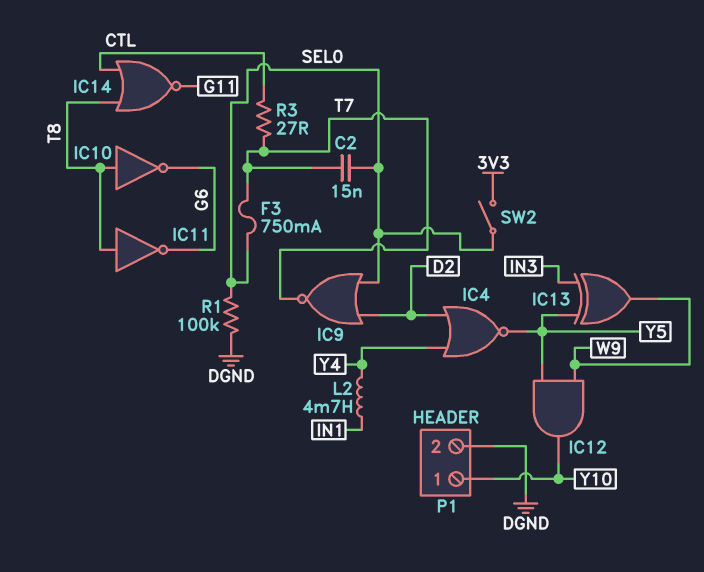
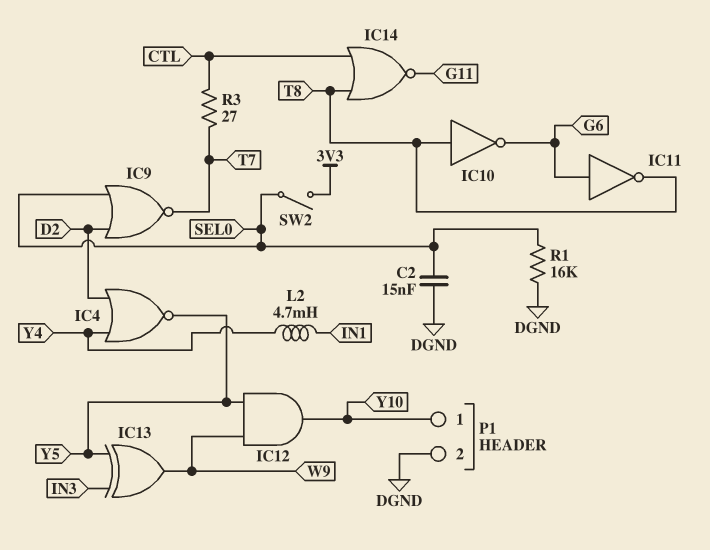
C2: 15nF (SEL0, T7) -> 15nF (DGND, SEL0)
F3: 750mA (SEL0, T7) -> none
IC11: NOT (in T8, out G6) -> NOT (in G6, out T8)
R1: 100k (DGND, SEL0) -> 16k (DGND, SEL0)

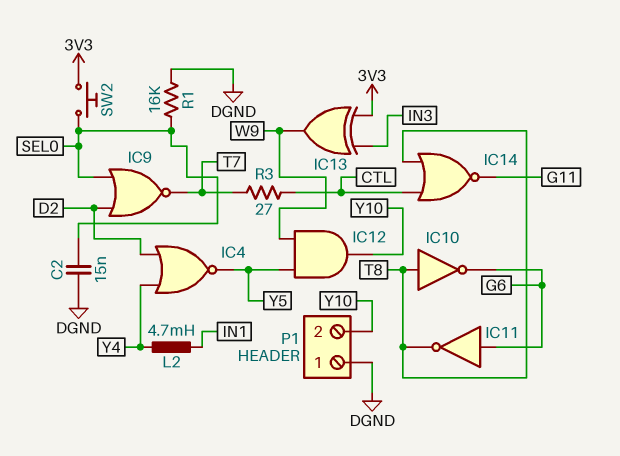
IC13: XOR (in IN3, in Y5, out W9) -> XOR (in 3V3, in IN3, out W9)
P1 pin 1: Y10 -> DGND
P1 pin 2: DGND -> Y10
SW2: switch (3V3, SEL0) -> button (3V3, SEL0)

